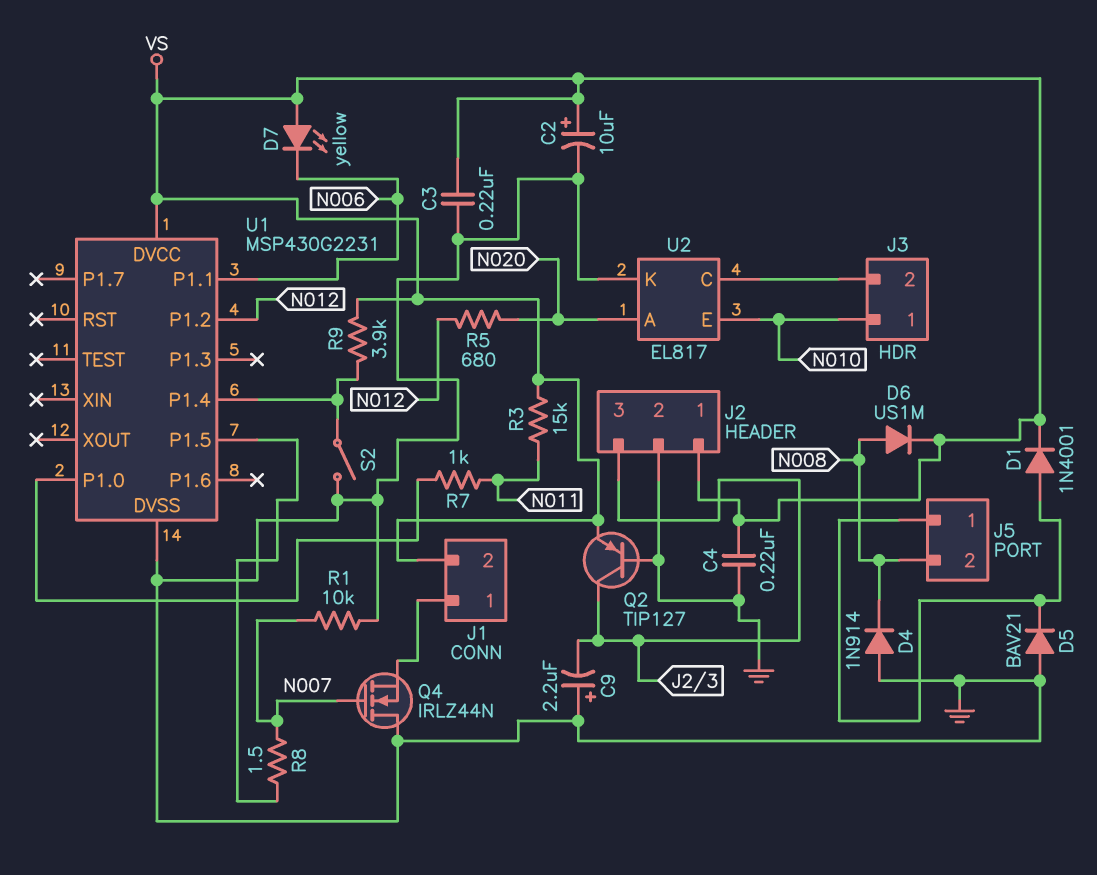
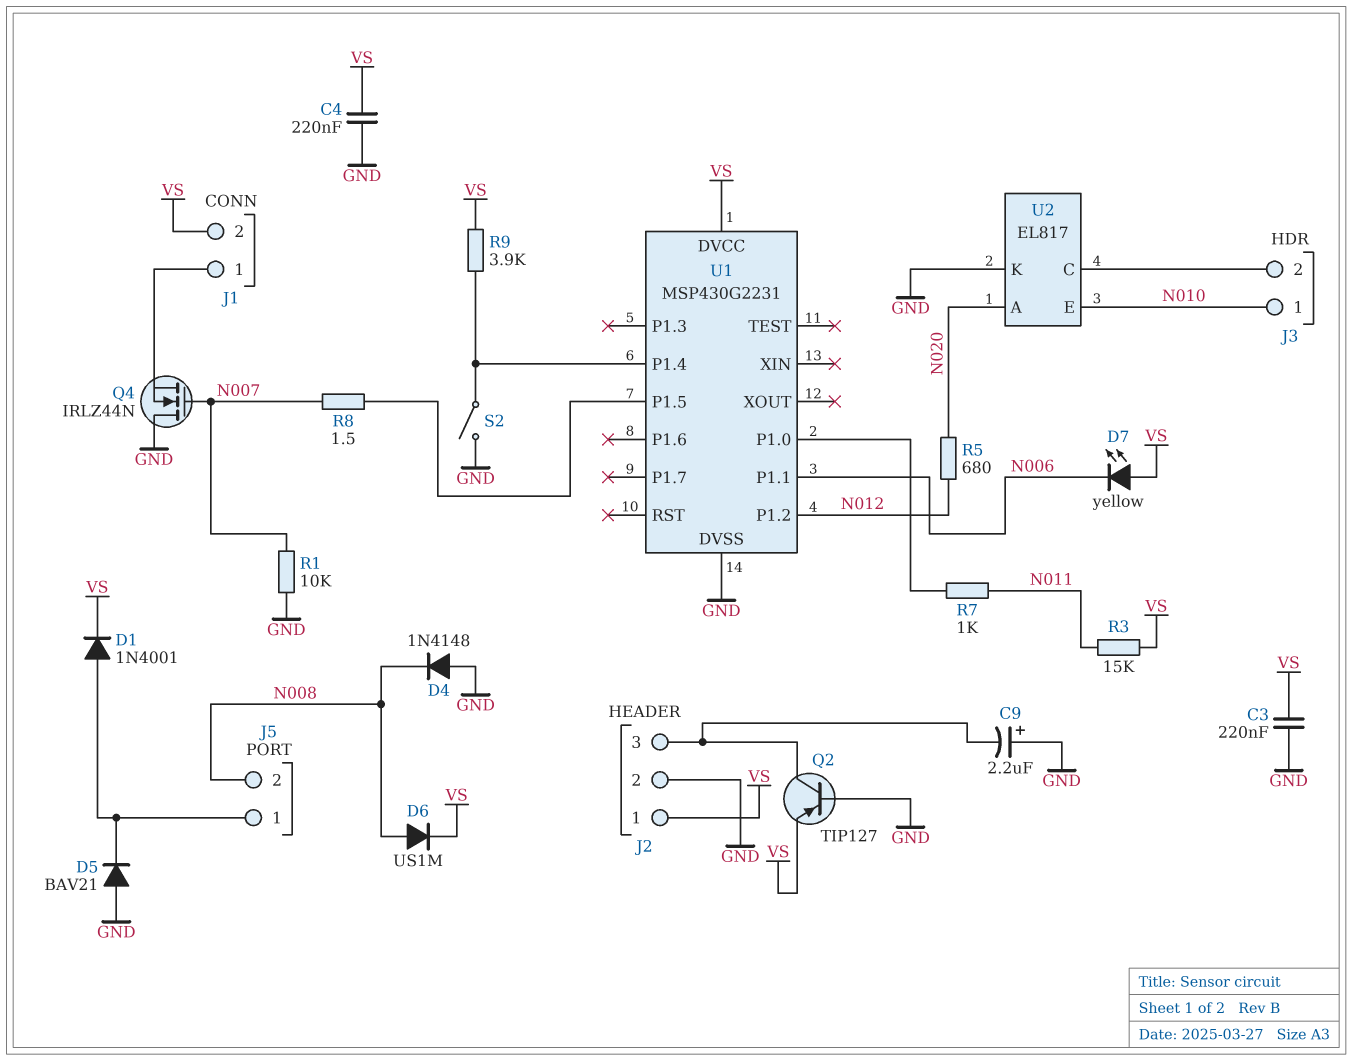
C2: 10uF (plus VS, minus GND) -> none
D4: diode 1N914 (A GND, K N008) -> diode 1N4148 (A GND, K N008)

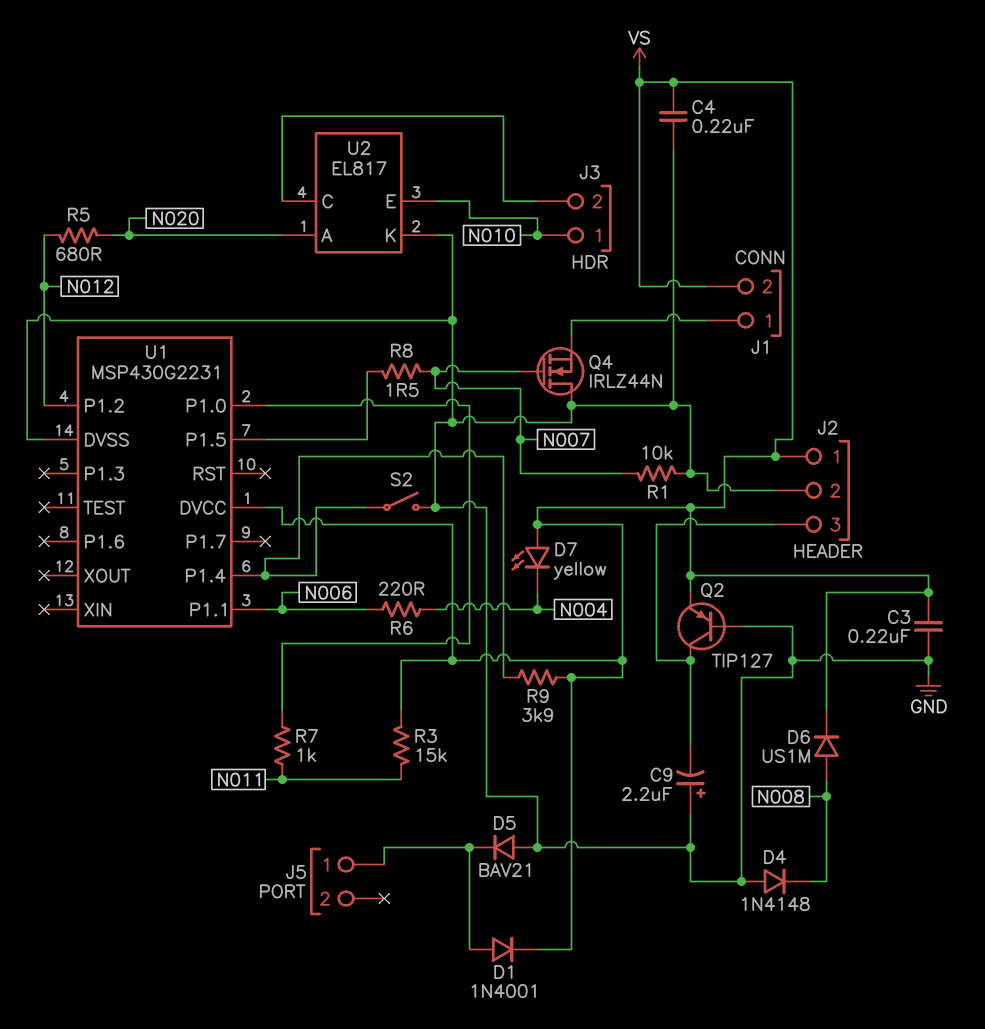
D7: LED yellow (A VS, K N006) -> LED yellow (A VS, K N004)
J5 pin 2: N008 -> none
R6: none -> 220 (N004, N006)

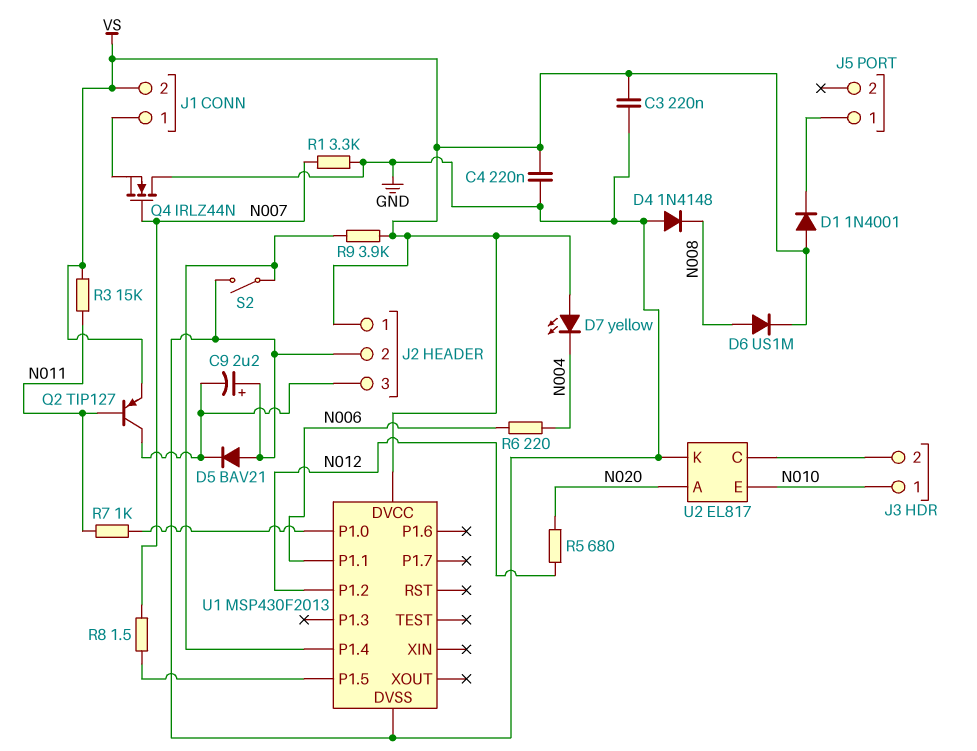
D1: diode 1N4001 (A J5/1, K VS) -> diode 1N4001 (A VS, K J5/1)
D5: diode BAV21 (A GND, K J5/1) -> diode BAV21 (A GND, K J2/3)
Q2: PNP TIP127 (B GND, C J2/3, E VS) -> PNP TIP127 (B N011, C J2/3, E VS)
R1: 10k (GND, N007) -> 3.3k (GND, N007)
U1: MSP430G2231 -> MSP430F2013

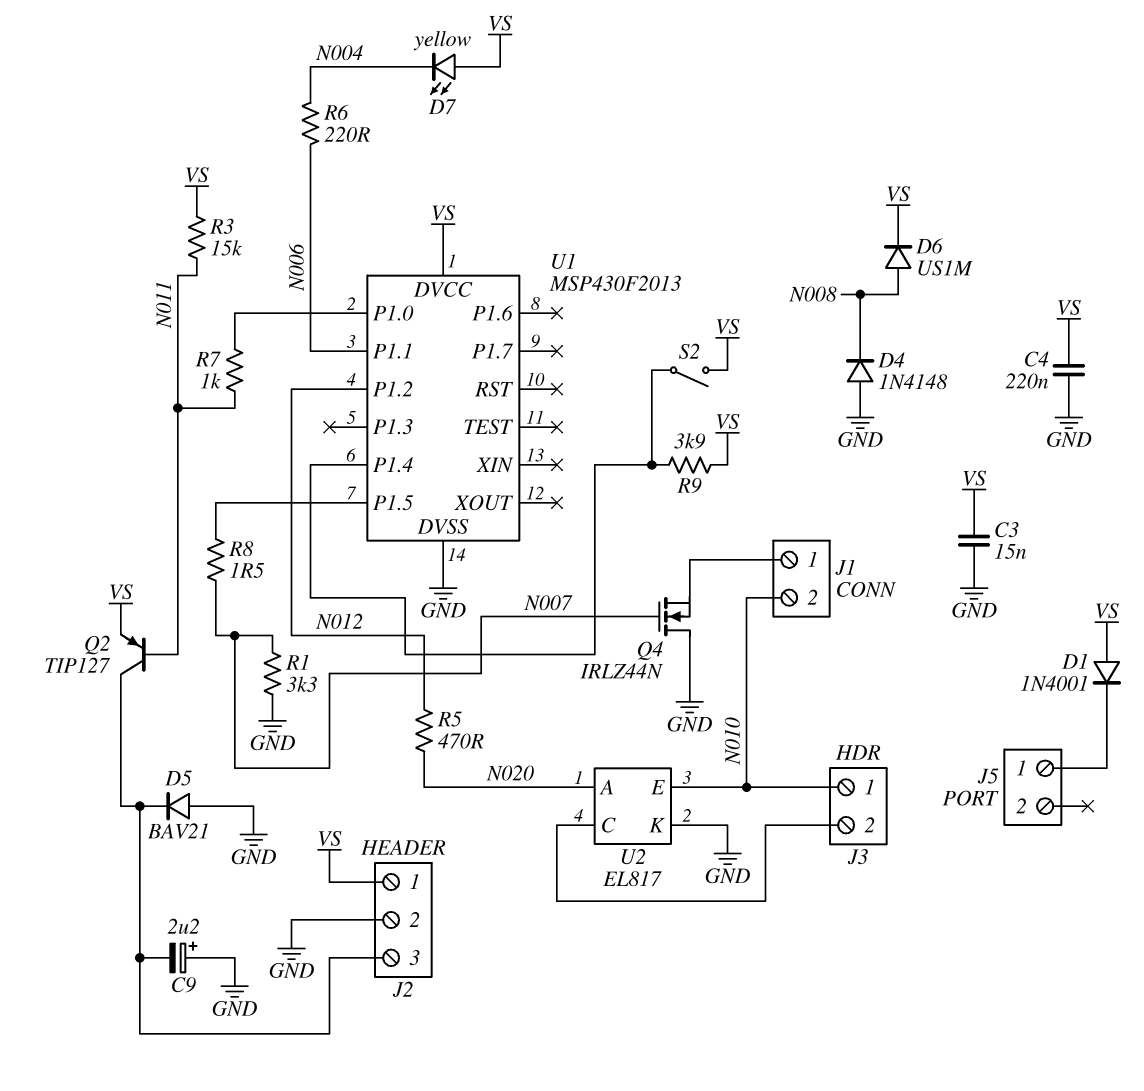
C3: 220nF (GND, VS) -> 15nF (GND, VS)
J1 pin 2: VS -> N010
R5: 680 (N012, N020) -> 470 (N012, N020)
S2: switch (GND, U1/P1.4) -> switch (U1/P1.4, VS)

